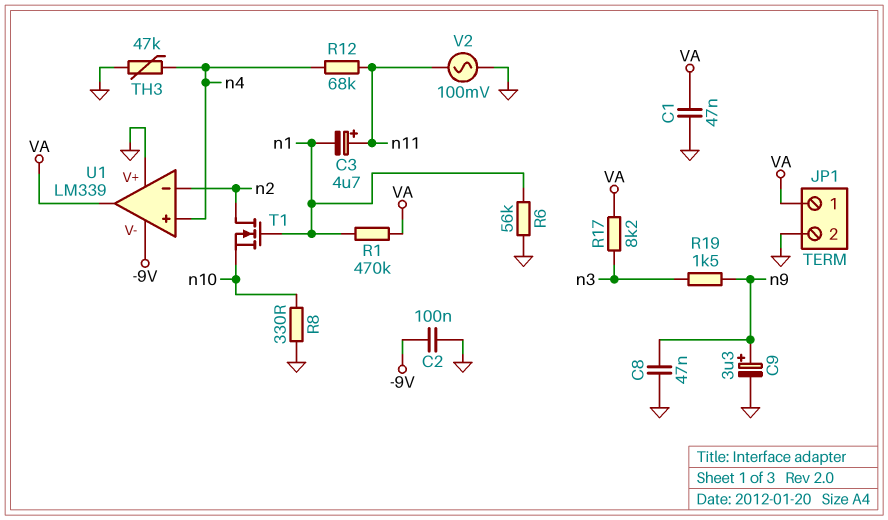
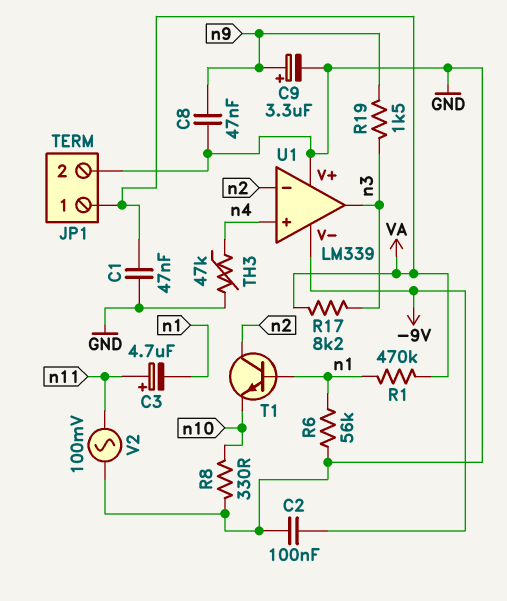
R12: 68k (n4, n11) -> none
T1: NMOS (G n1, D n2, S n10) -> NPN (B n1, C n2, E n10)
U1 pin out: VA -> n3

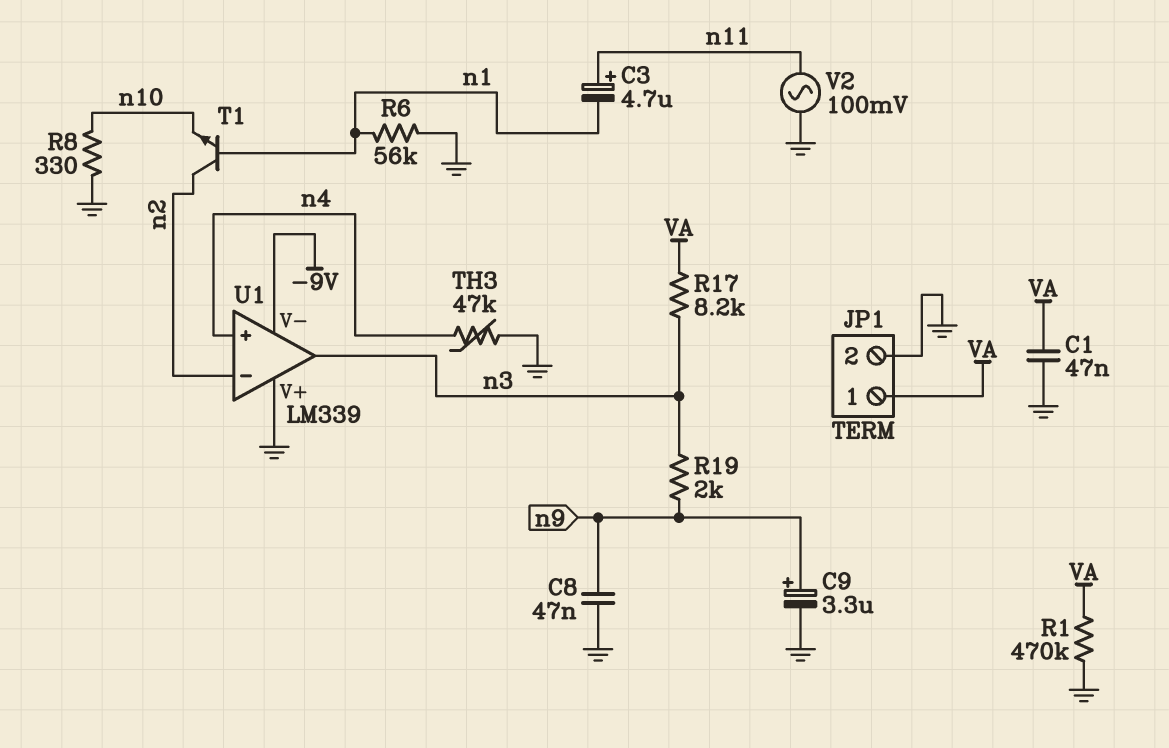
C2: 100nF (-9V, GND) -> none
R1: 470k (VA, n1) -> 470k (GND, VA)
R19: 1.5k (n3, n9) -> 2k (n3, n9)

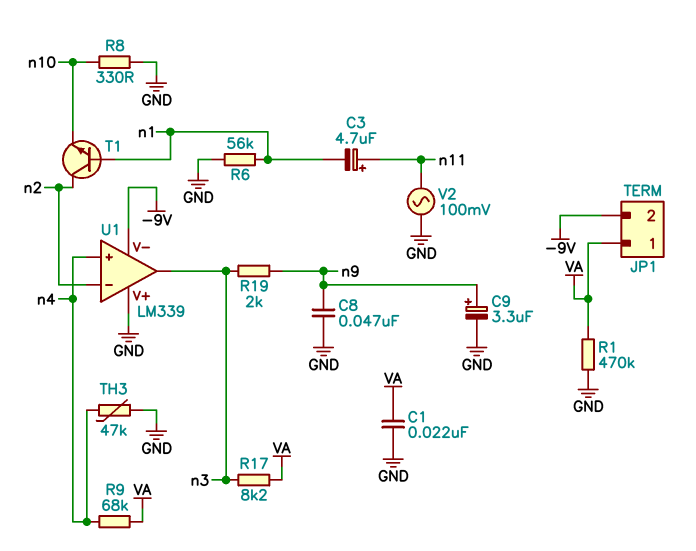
C1: 47nF (GND, VA) -> 22nF (GND, VA)
JP1 pin 2: GND -> -9V
R9: none -> 68k (VA, n4)

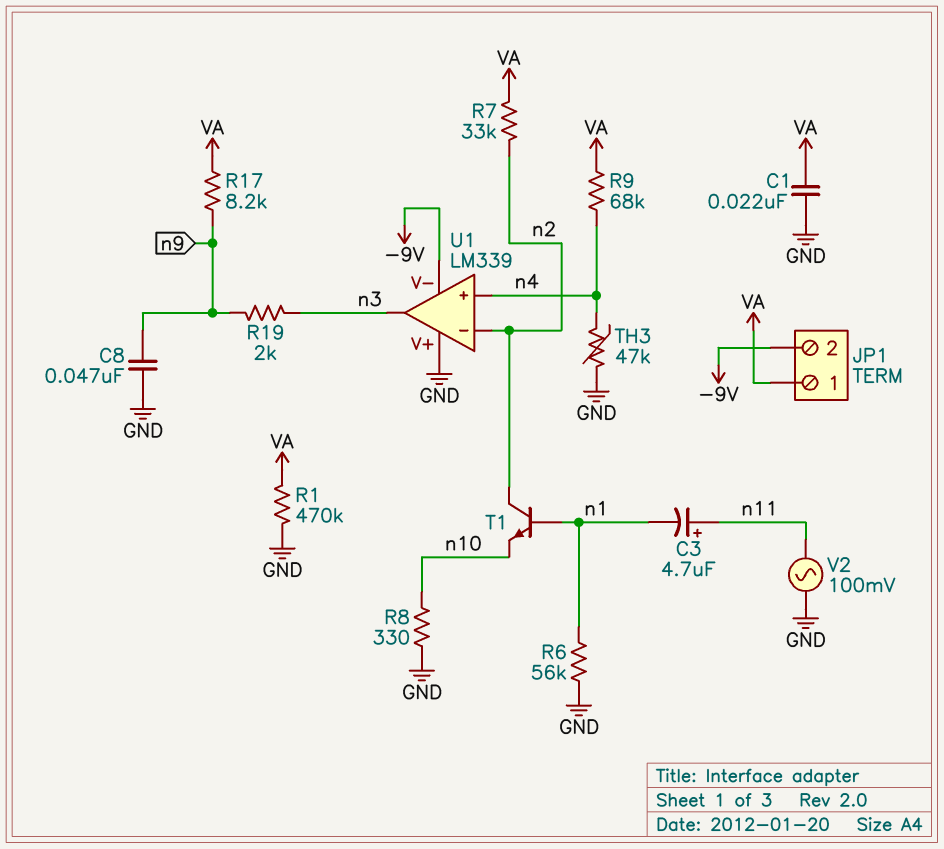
C9: 3.3uF (plus n9, minus GND) -> none
R7: none -> 33k (VA, n2)
R17: 8.2k (VA, n3) -> 8.2k (VA, n9)

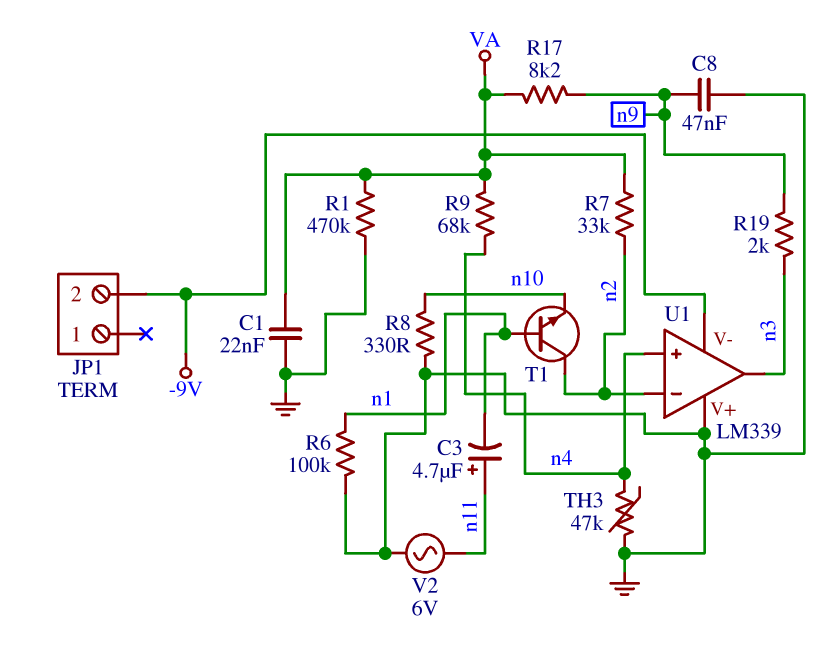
JP1 pin 1: VA -> none
R6: 56k (GND, n1) -> 100k (GND, n1)
V2: AC 100mV (GND, n11) -> AC 6V (GND, n11)

